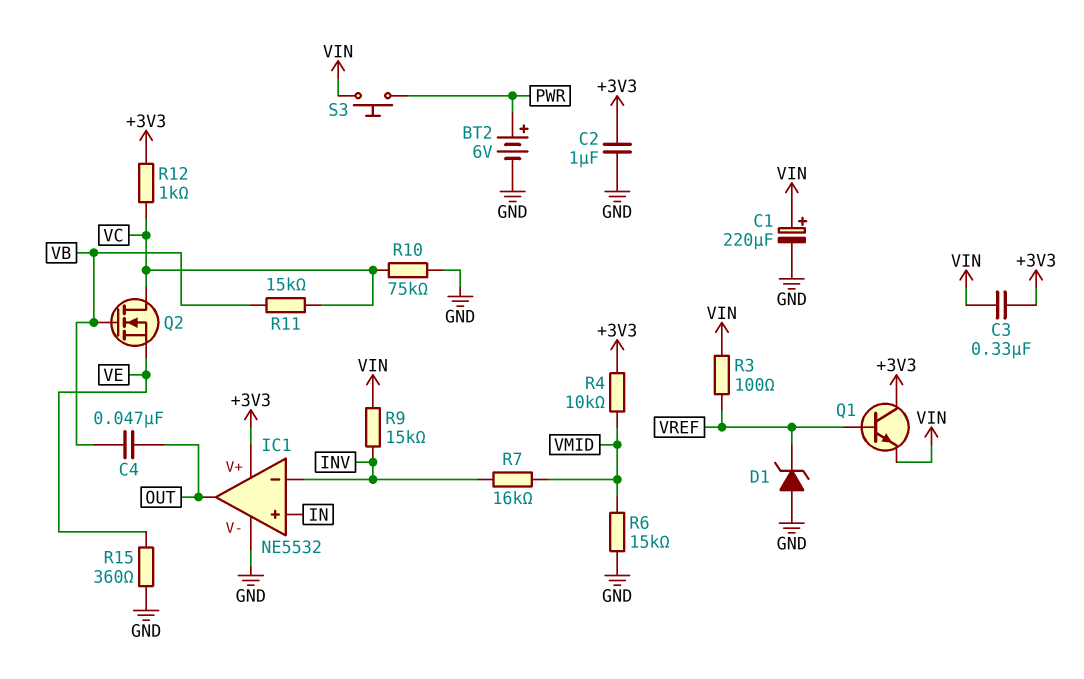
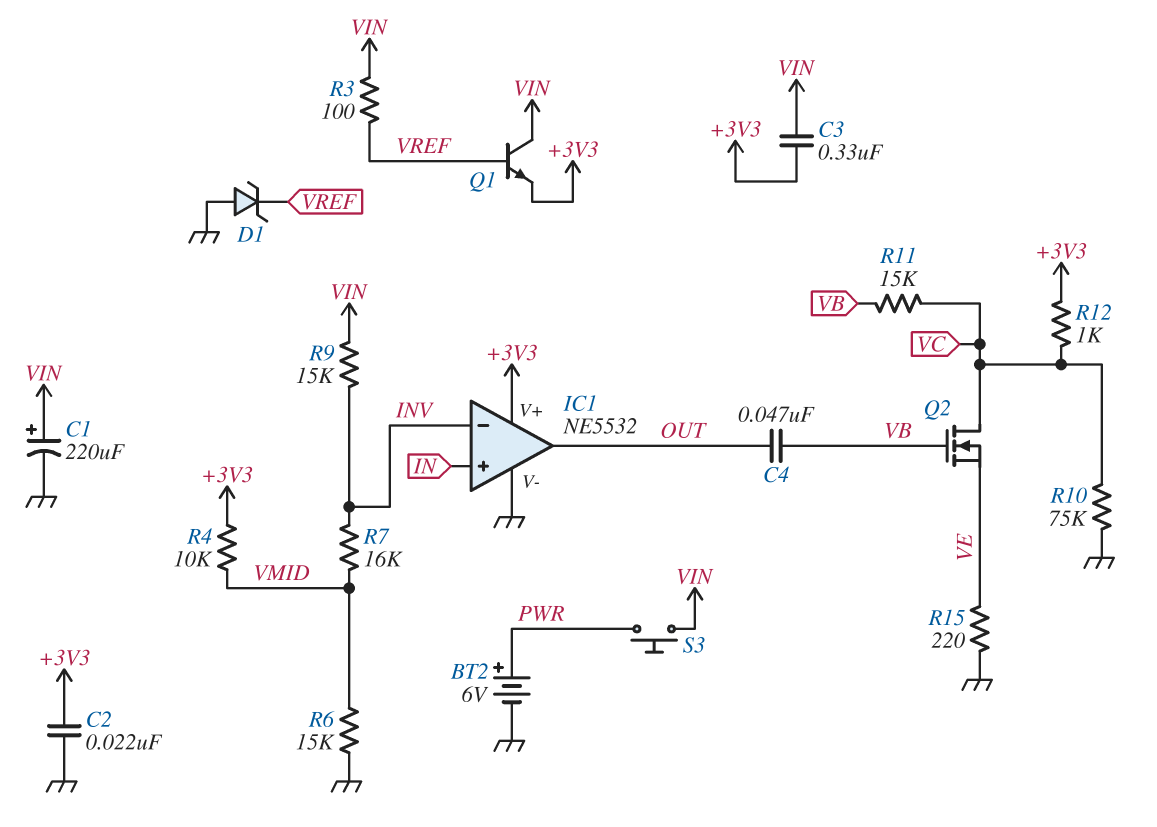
C2: 1uF (+3V3, GND) -> 22nF (+3V3, GND)
Q1: NPN (B VREF, C +3V3, E VIN) -> NPN (B VREF, C VIN, E +3V3)
R15: 360 (GND, VE) -> 220 (GND, VE)

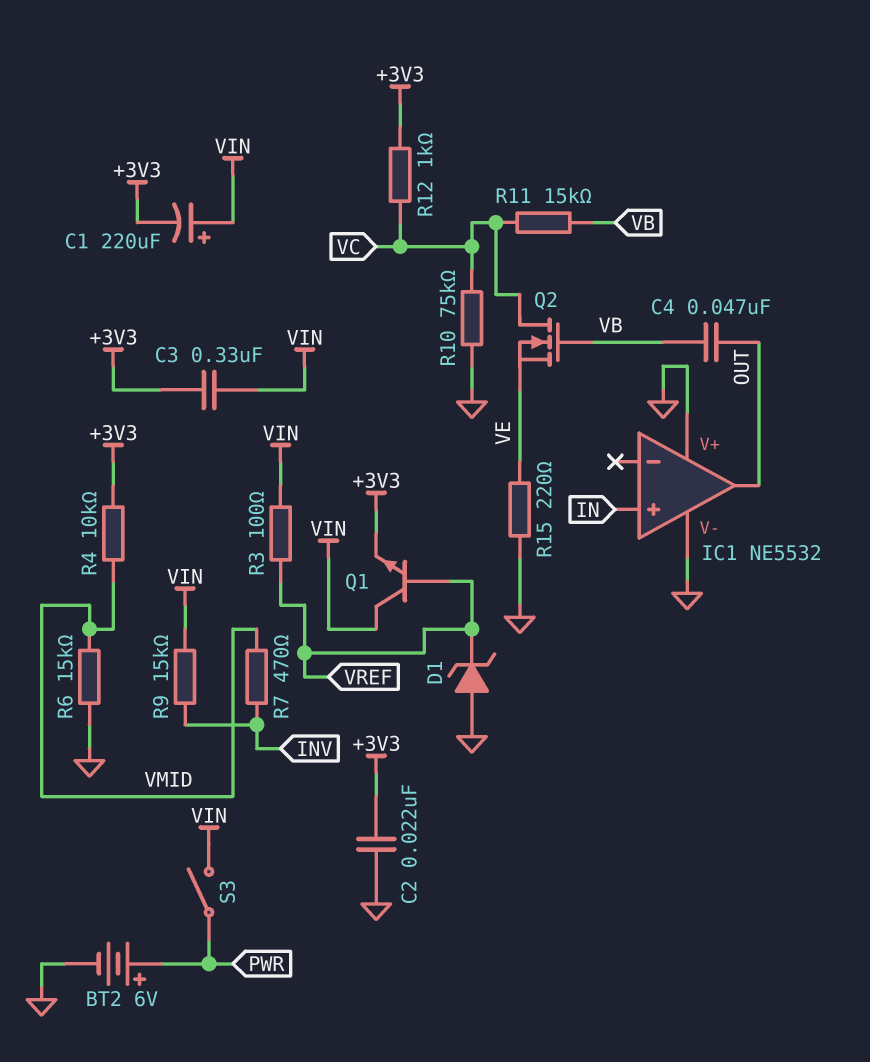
C1: 220uF (plus VIN, minus GND) -> 220uF (plus VIN, minus +3V3)
IC1 pin V+: +3V3 -> GND
IC1 pin in-: INV -> none
R7: 16k (INV, VMID) -> 470 (INV, VMID)
S3: button (PWR, VIN) -> switch (PWR, VIN)

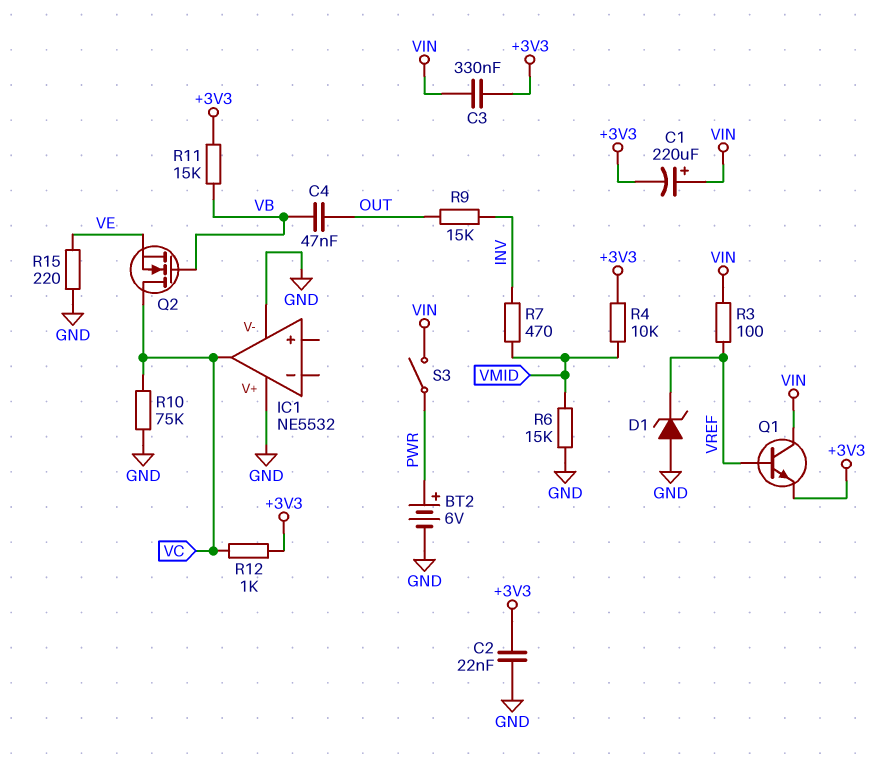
IC1 pin in+: IN -> none
IC1 pin out: OUT -> VC
R9: 15k (INV, VIN) -> 15k (INV, OUT)
R11: 15k (VB, VC) -> 15k (+3V3, VB)

